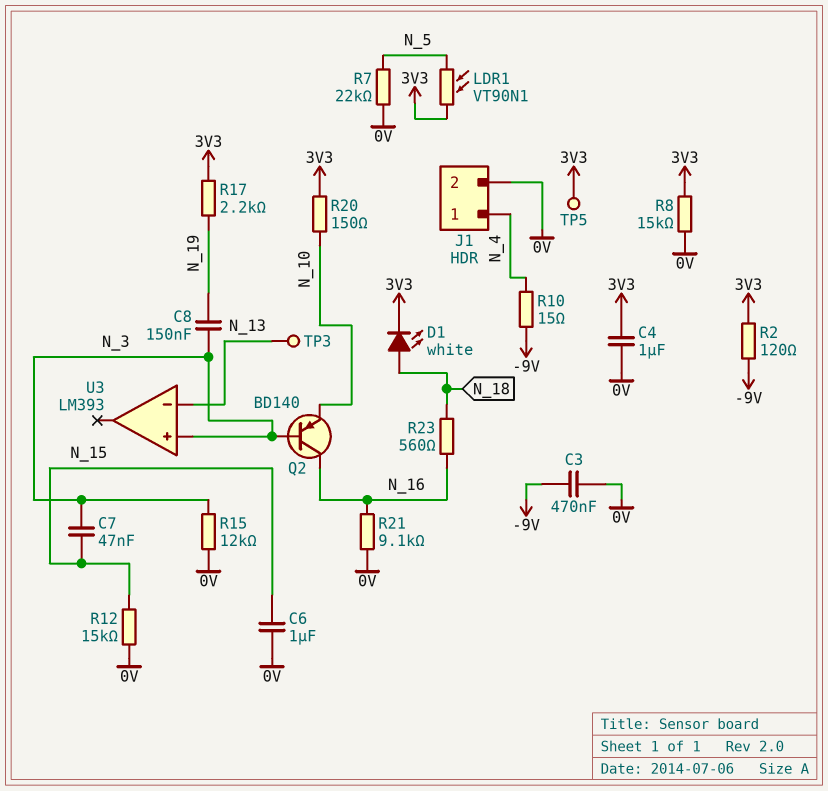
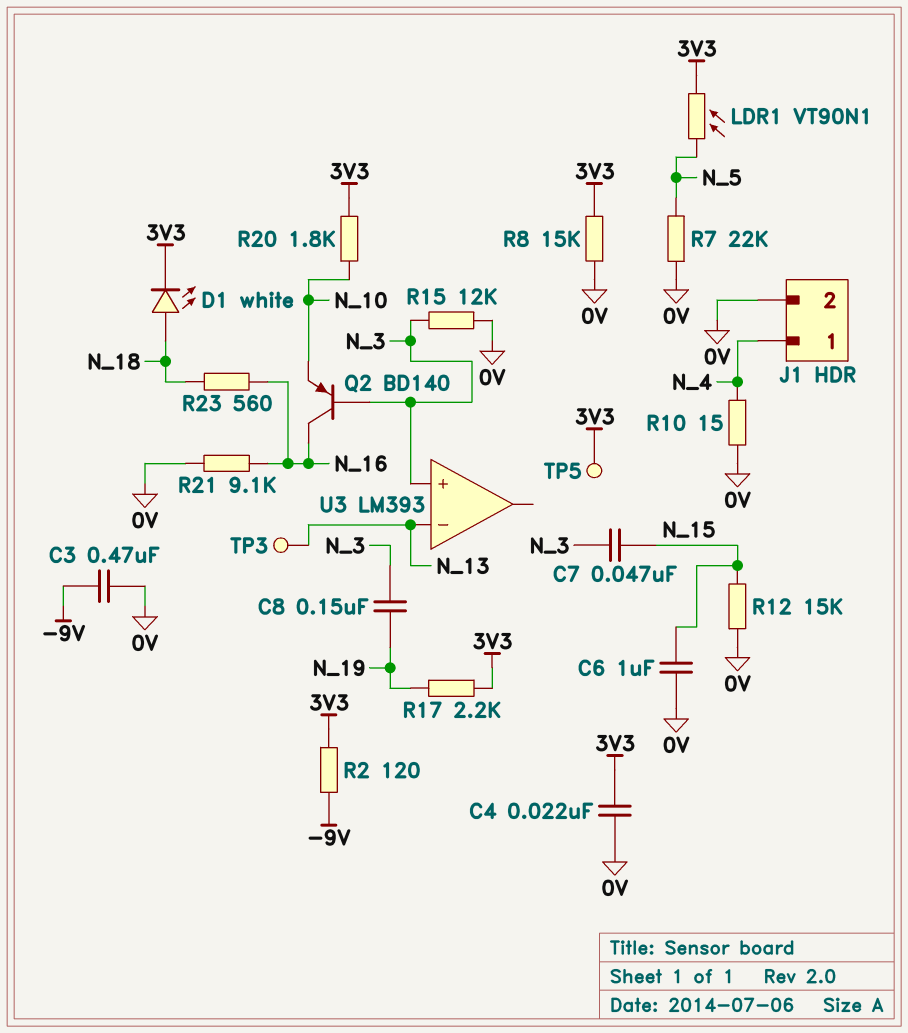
C4: 1uF (0V, 3V3) -> 22nF (0V, 3V3)
R10: 15 (-9V, N_4) -> 15 (0V, N_4)
R20: 150 (3V3, N_10) -> 1.8k (3V3, N_10)

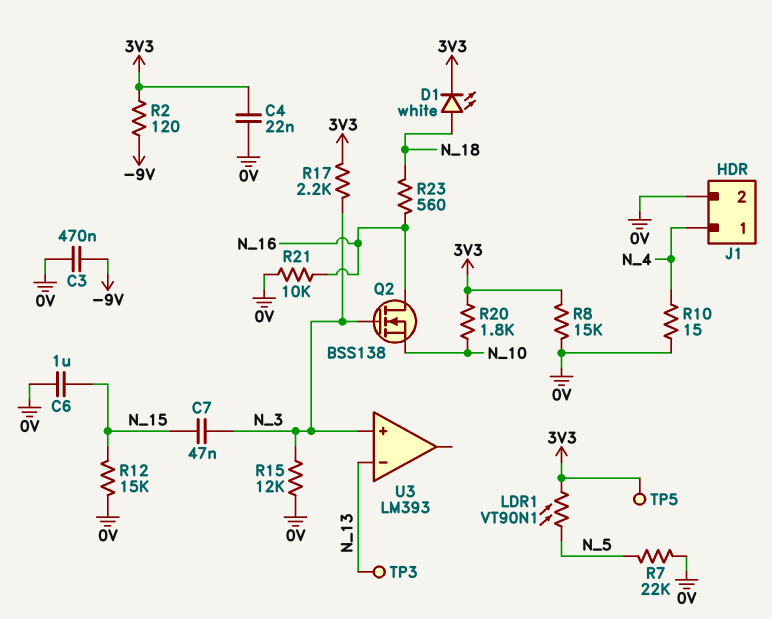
C8: 150nF (N_3, N_19) -> none
Q2: PNP BD140 (B N_3, C N_16, E N_10) -> NMOS BSS138 (G N_3, D N_16, S N_10)
R17: 2.2k (3V3, N_19) -> 2.2k (3V3, N_3)
R21: 9.1k (0V, N_16) -> 10k (0V, N_16)

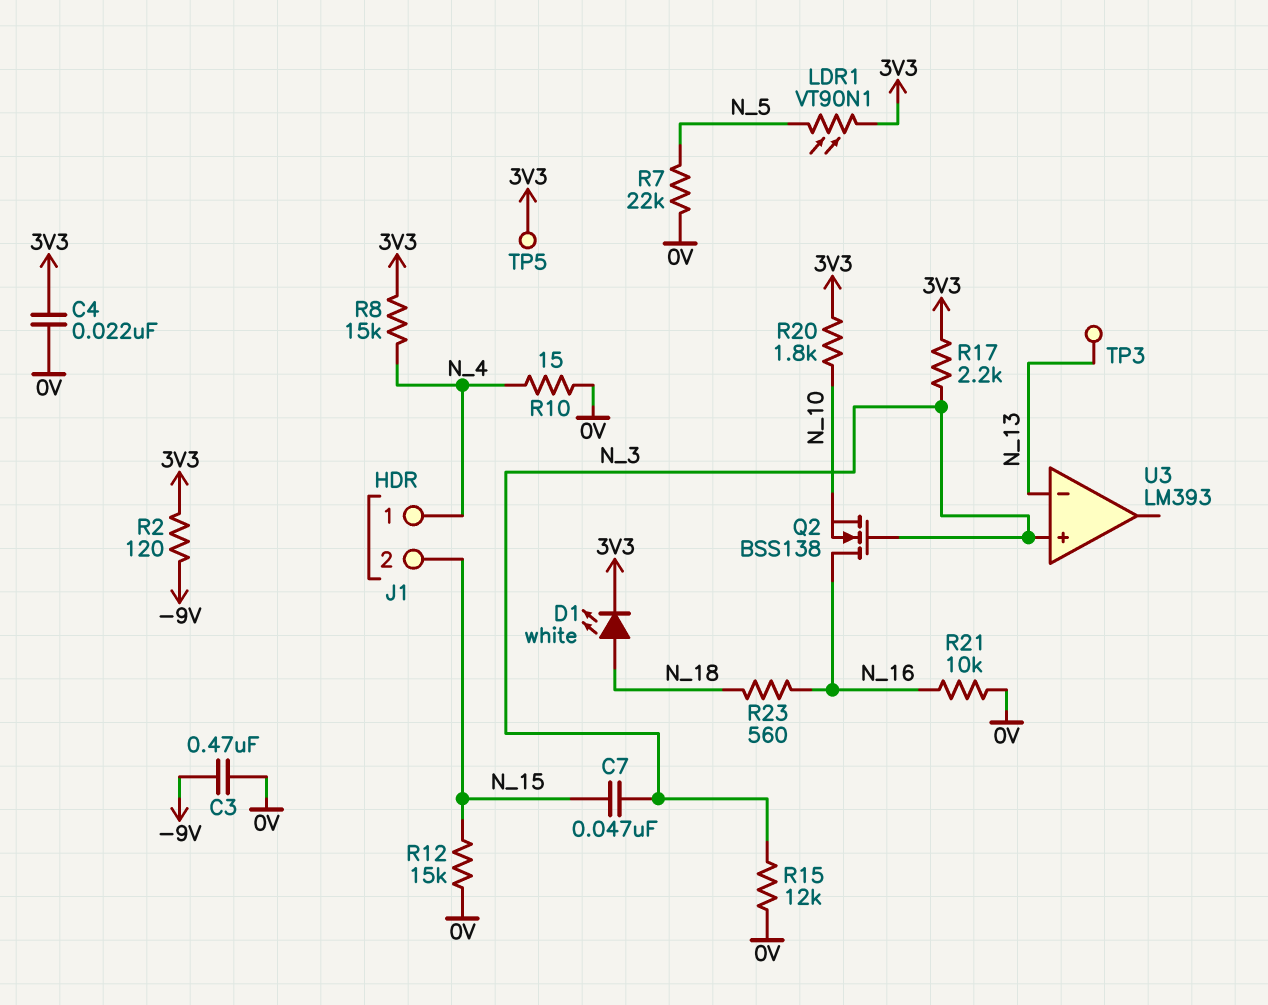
C6: 1uF (0V, N_15) -> none
J1 pin 2: 0V -> N_15
R8: 15k (0V, 3V3) -> 15k (3V3, N_4)

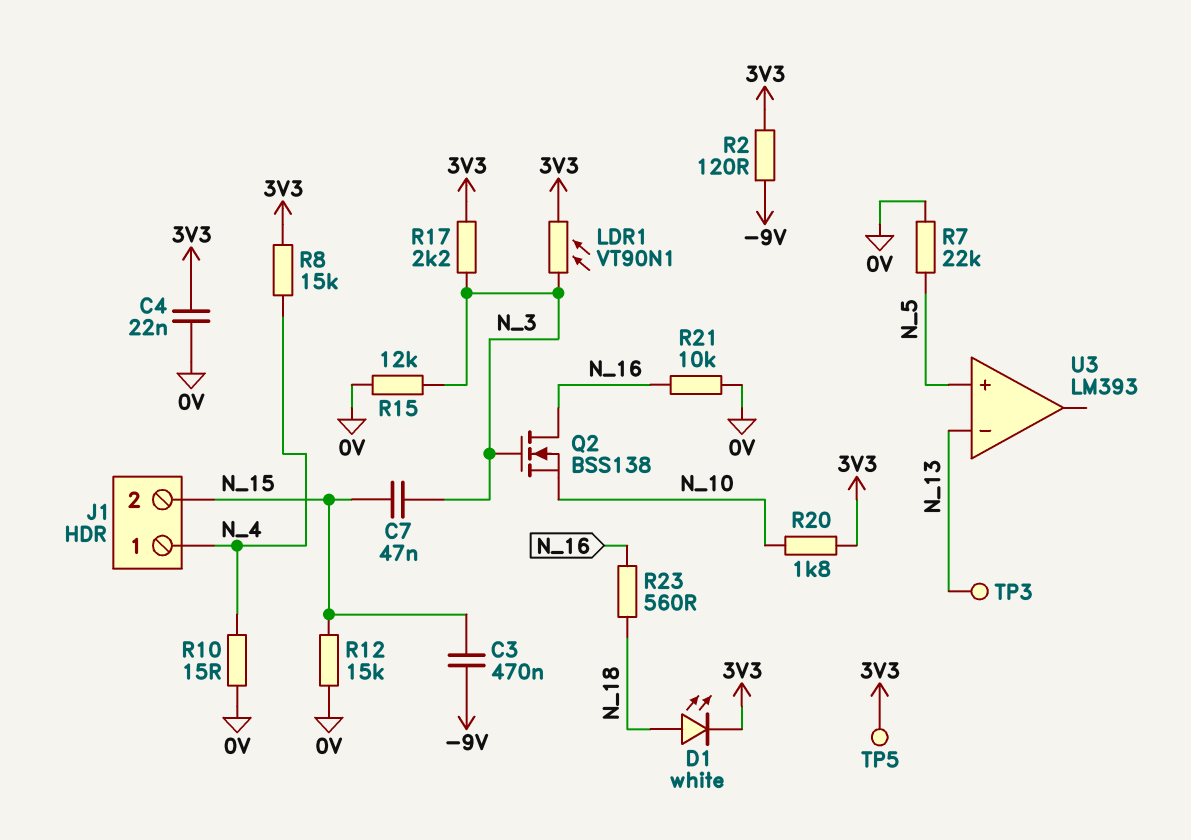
C3: 470nF (-9V, 0V) -> 470nF (-9V, N_15)
LDR1: VT90N1 (3V3, N_5) -> VT90N1 (3V3, N_3)
U3 pin in+: N_3 -> N_5

